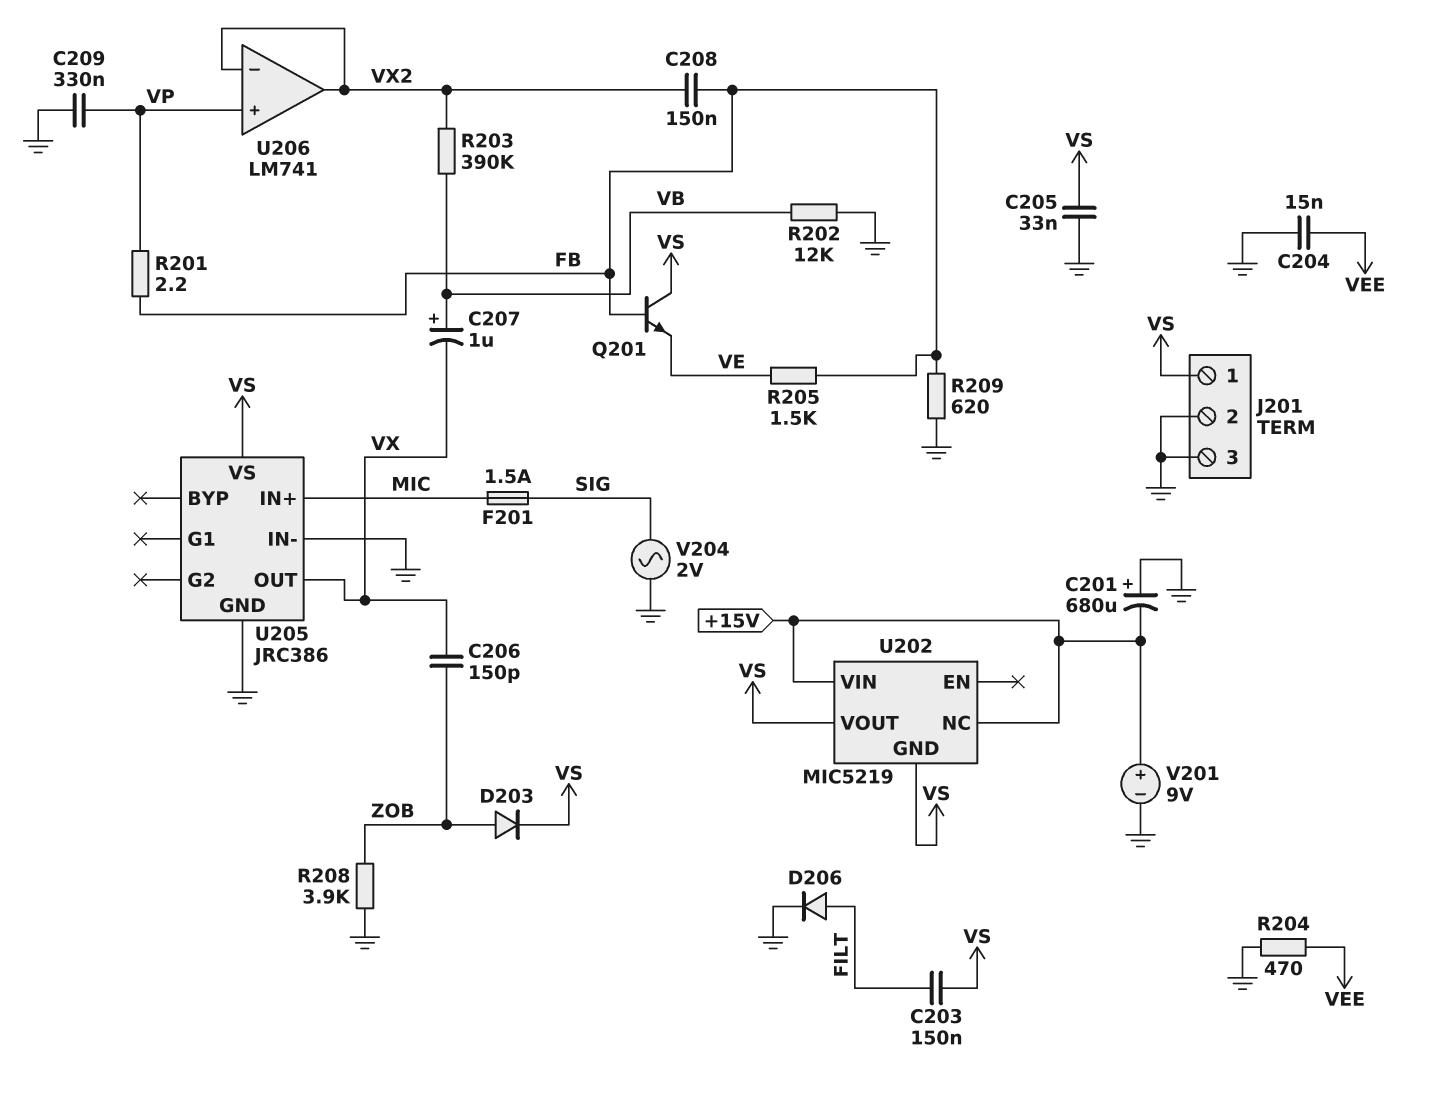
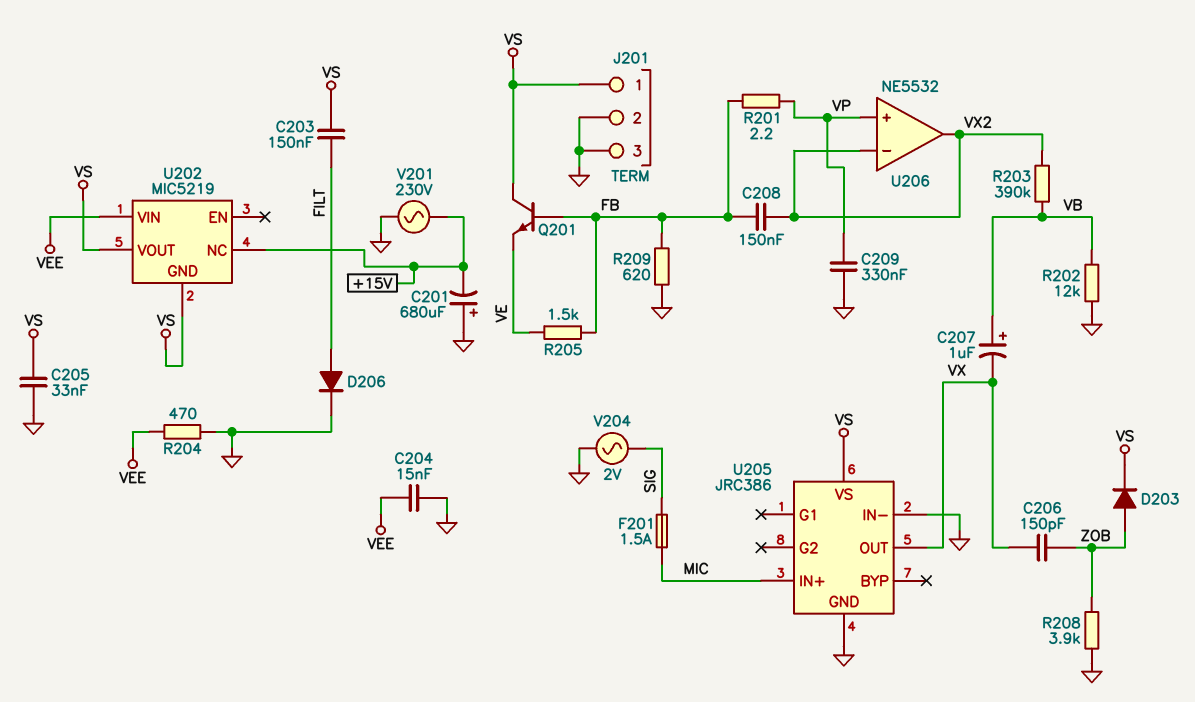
U202 pin VIN: +15V -> VEE
U206: LM741 -> NE5532
V201: 9V (plus +15V, minus GND) -> AC 230V (+15V, GND)

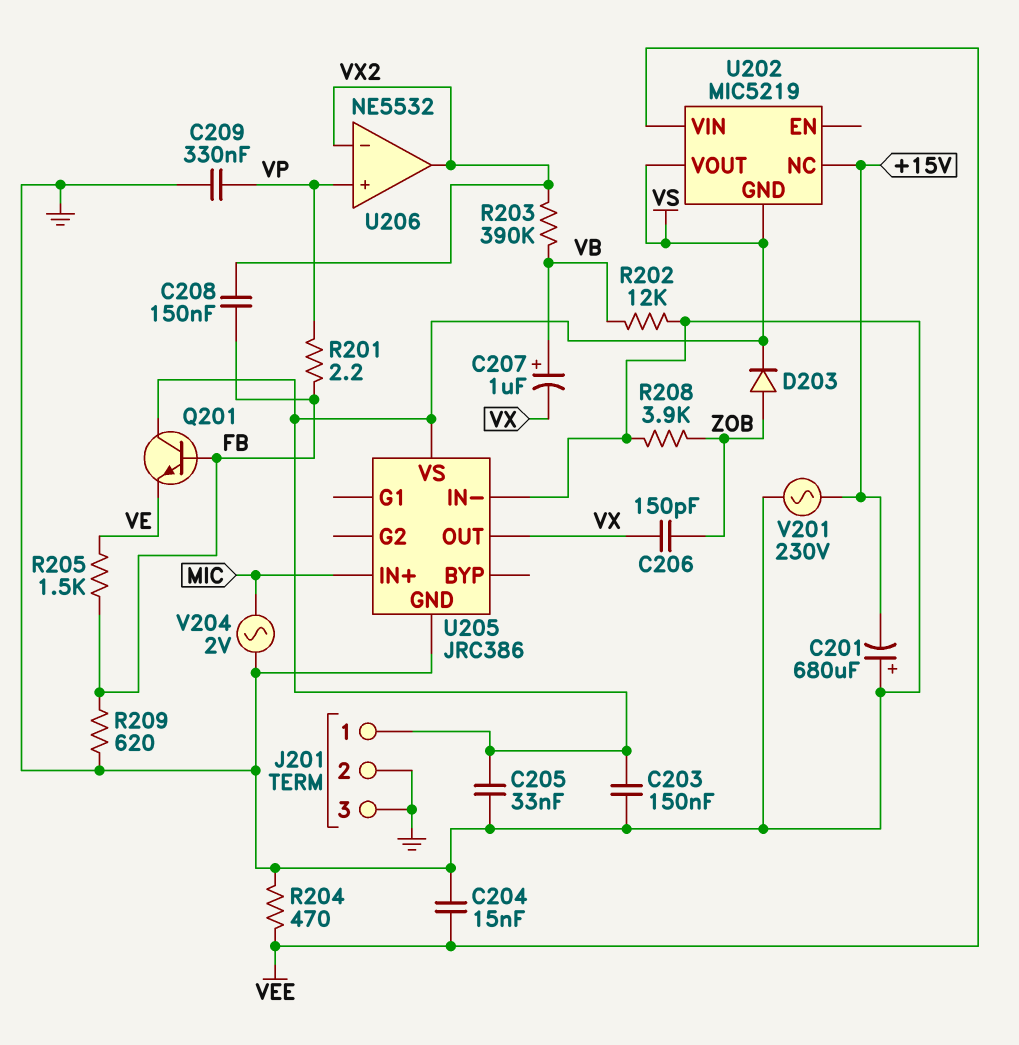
C203: 150nF (FILT, VS) -> 150nF (GND, VS)
D206: diode (A FILT, K GND) -> none
F201: 1.5A (MIC, SIG) -> none
V204: AC 2V (GND, SIG) -> AC 2V (GND, MIC)

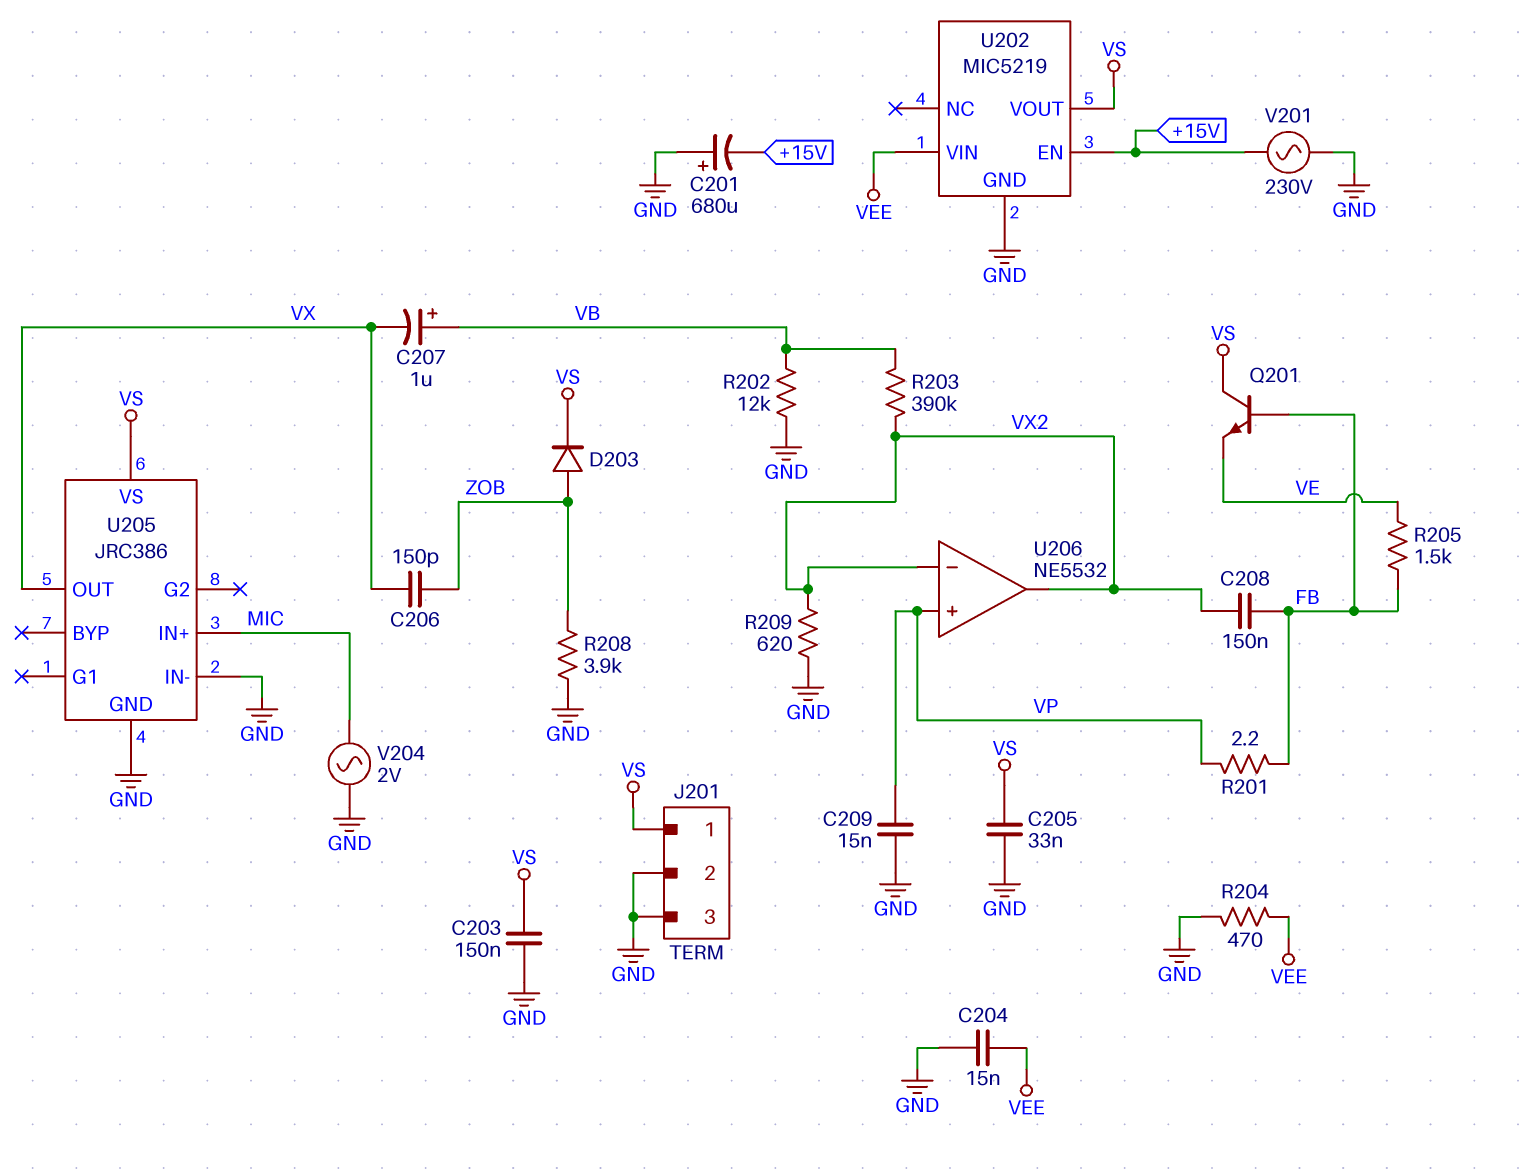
C209: 330nF (GND, VP) -> 15nF (GND, VP)
R209: 620 (FB, GND) -> 620 (GND, VX2)
U202 pin EN: none -> +15V
U202 pin GND: VS -> GND
U202 pin NC: +15V -> none

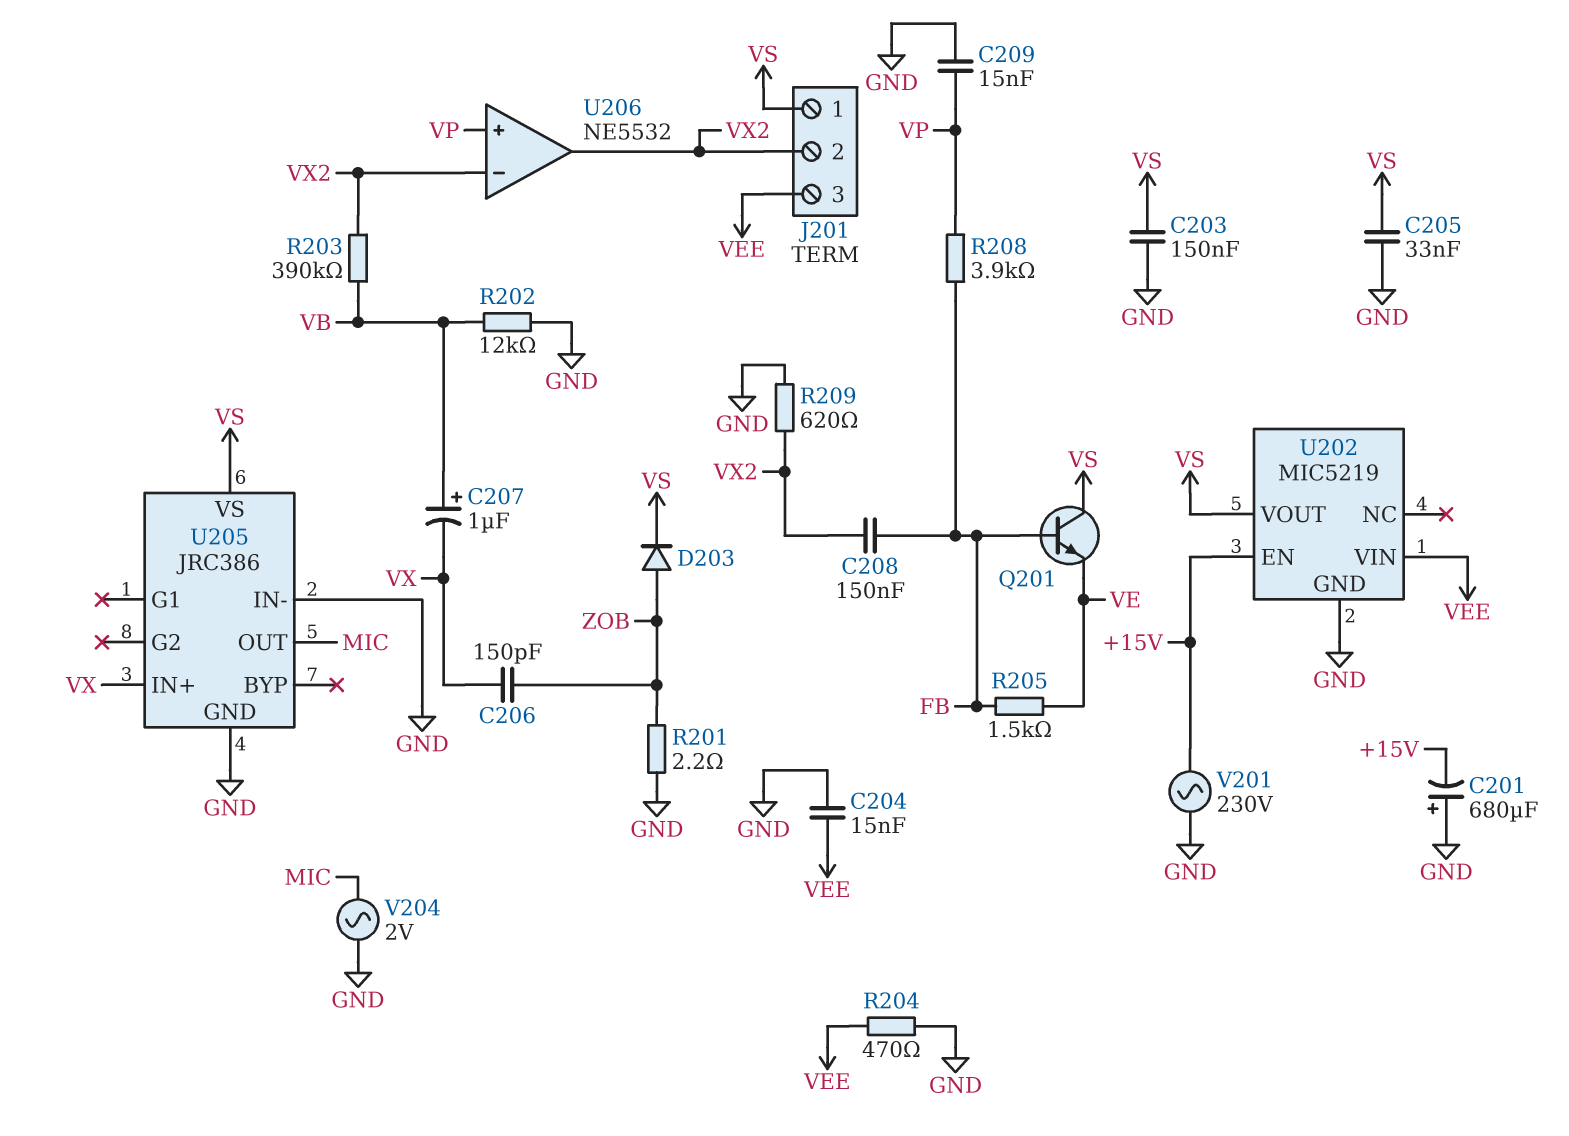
J201 pin 2: GND -> VX2
J201 pin 3: GND -> VEE
R201: 2.2 (FB, VP) -> 2.2 (GND, ZOB)
R208: 3.9k (GND, ZOB) -> 3.9k (FB, VP)
U205 pin IN+: MIC -> VX
U205 pin OUT: VX -> MIC

